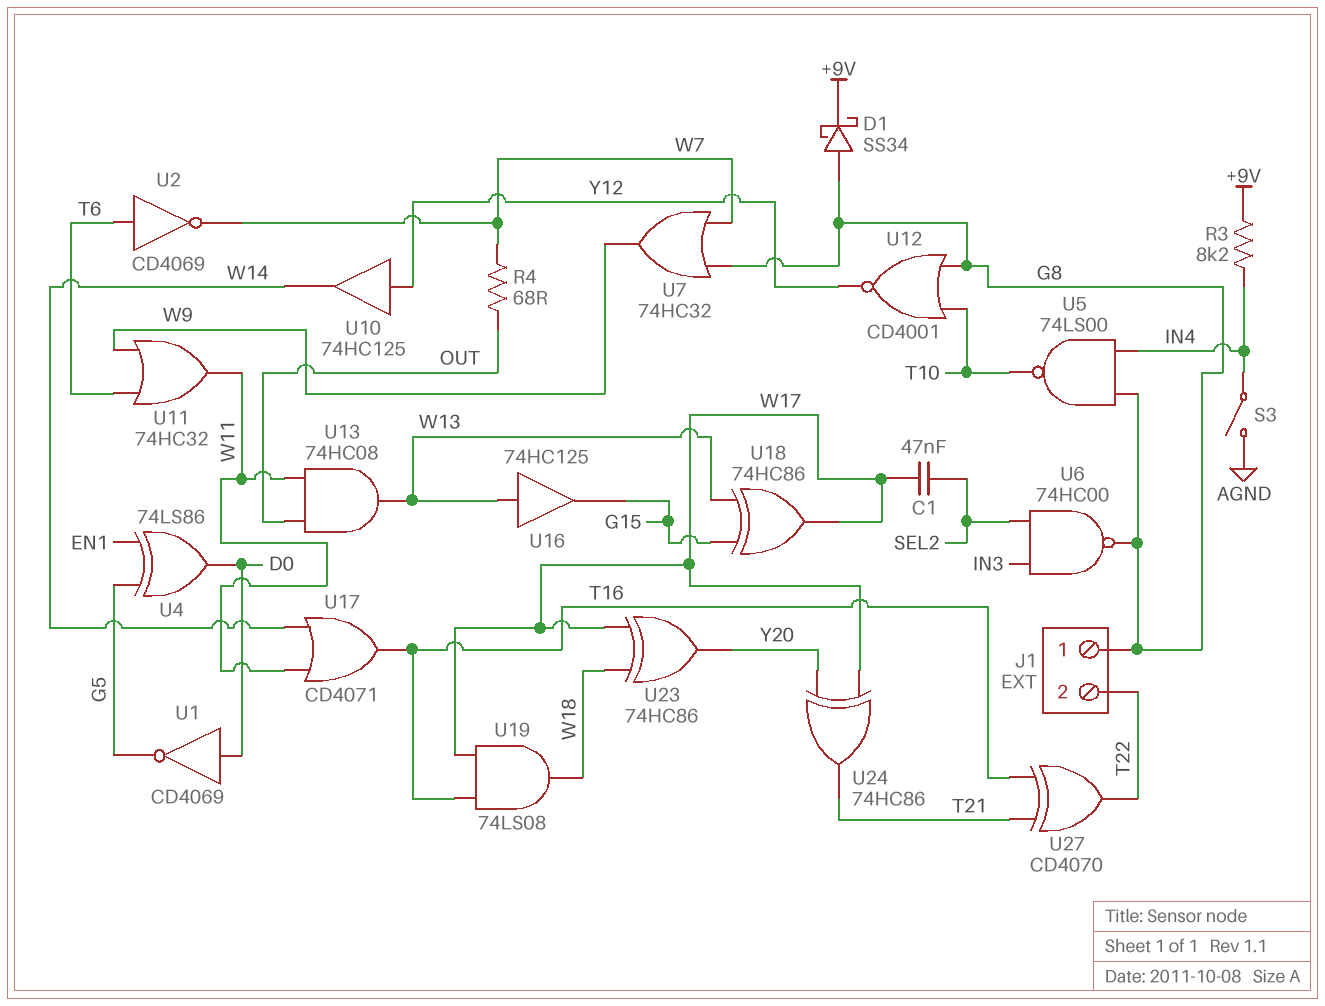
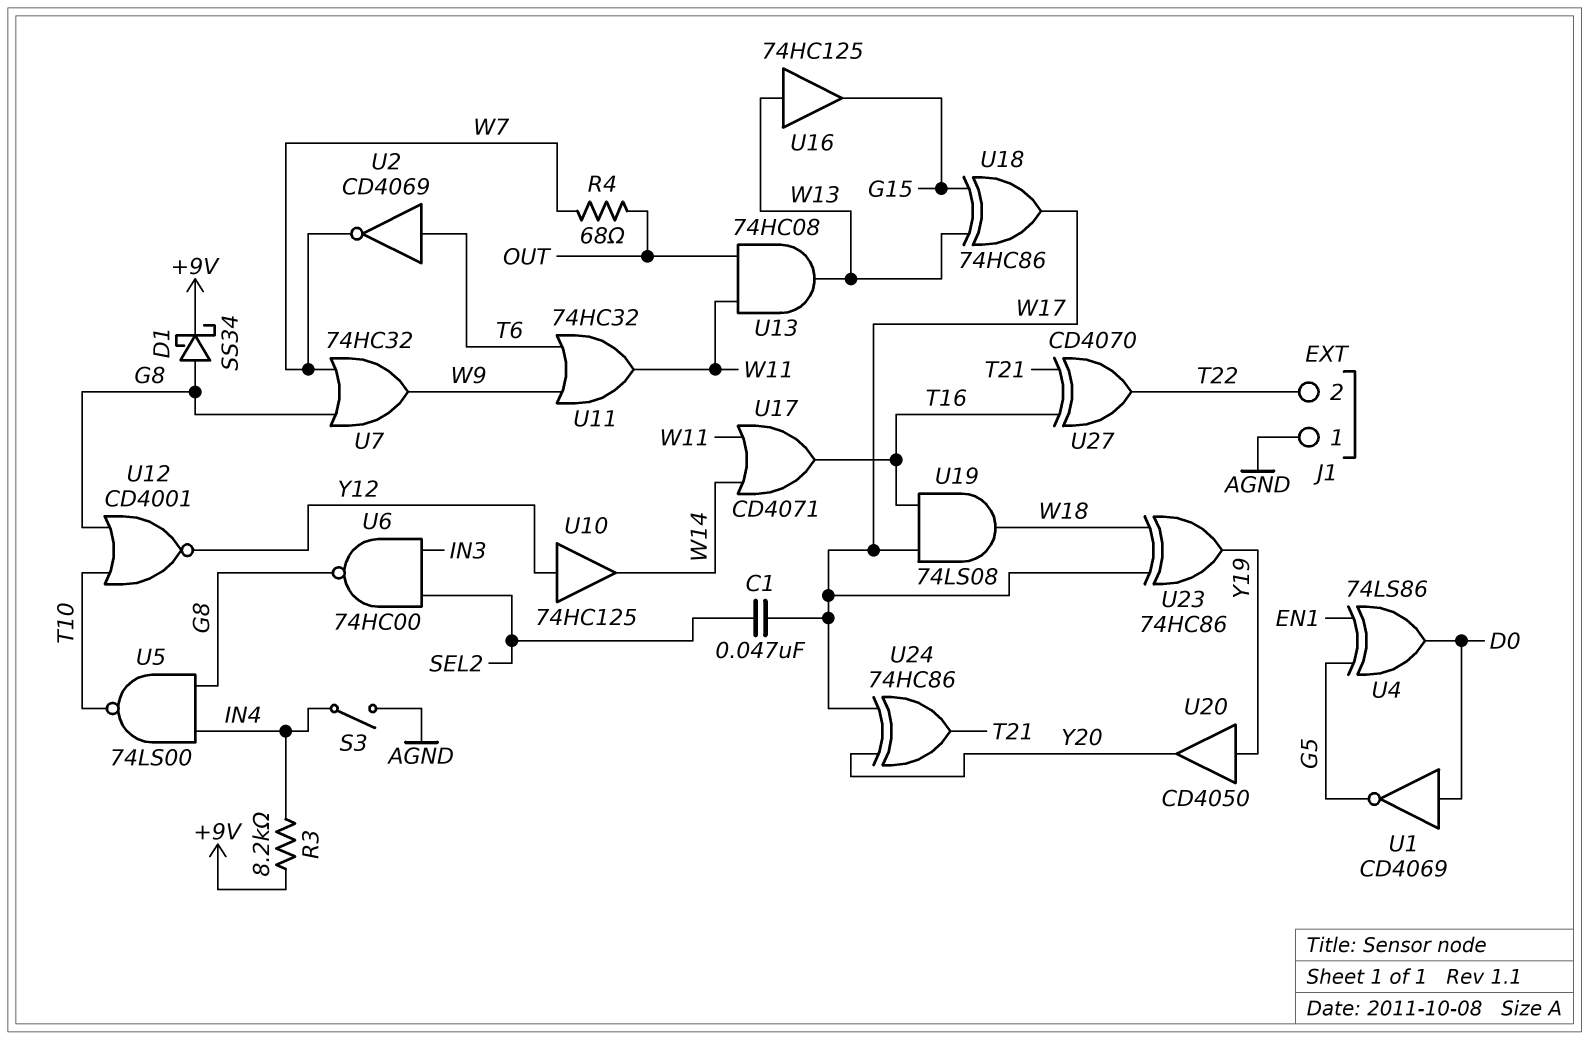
J1 pin 1: G8 -> AGND
U20: none -> buffer CD4050 (in Y19, out Y20)
U23: XOR 74HC86 (in W17, in W18, out Y20) -> XOR 74HC86 (in W17, in W18, out Y19)

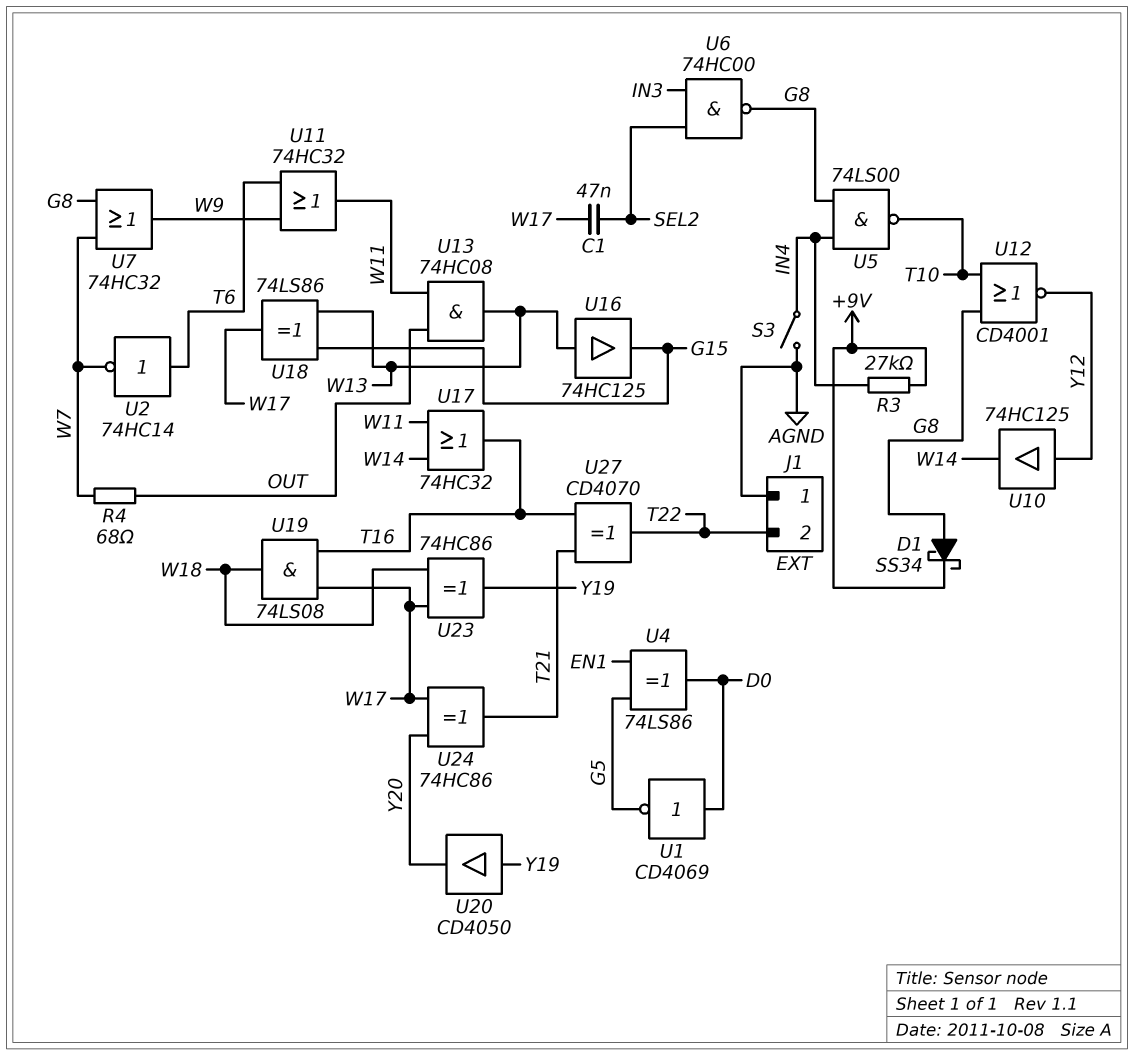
R3: 8.2k (+9V, IN4) -> 27k (+9V, IN4)
U2: NOT CD4069 (in T6, out W7) -> NOT 74HC14 (in T6, out W7)
U17: OR CD4071 (in W11, in W14, out T16) -> OR 74HC32 (in W11, in W14, out T16)
U18: XOR 74HC86 (in G15, in W13, out W17) -> XOR 74LS86 (in G15, in W13, out W17)

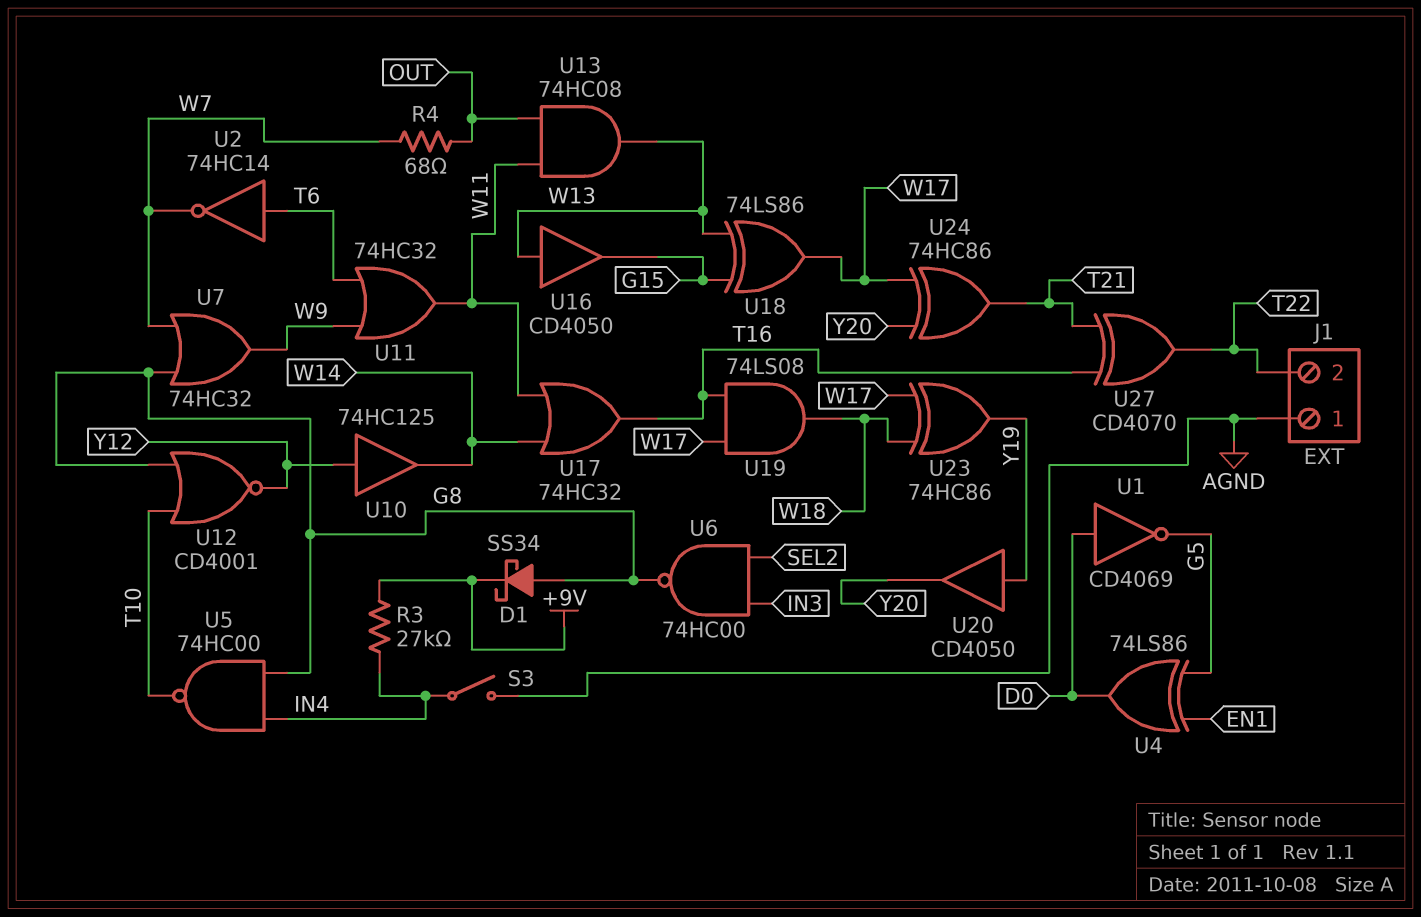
C1: 47nF (SEL2, W17) -> none
U5: NAND 74LS00 (in G8, in IN4, out T10) -> NAND 74HC00 (in G8, in IN4, out T10)
U16: buffer 74HC125 (in W13, out G15) -> buffer CD4050 (in W13, out G15)

